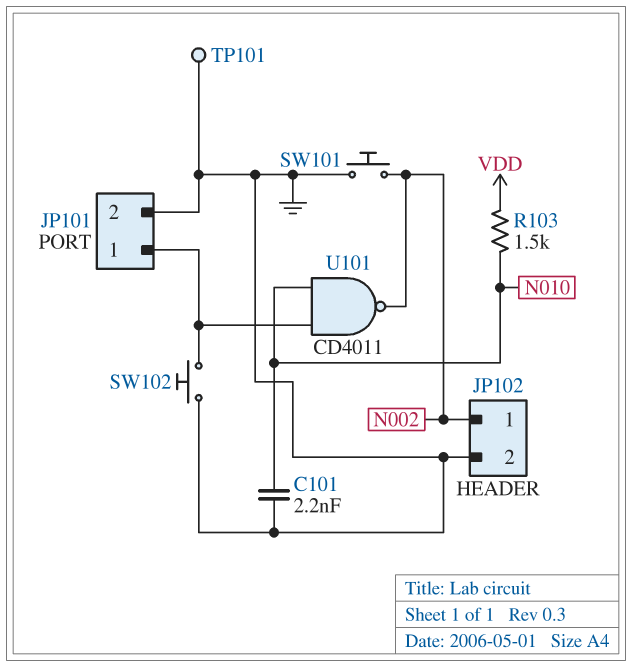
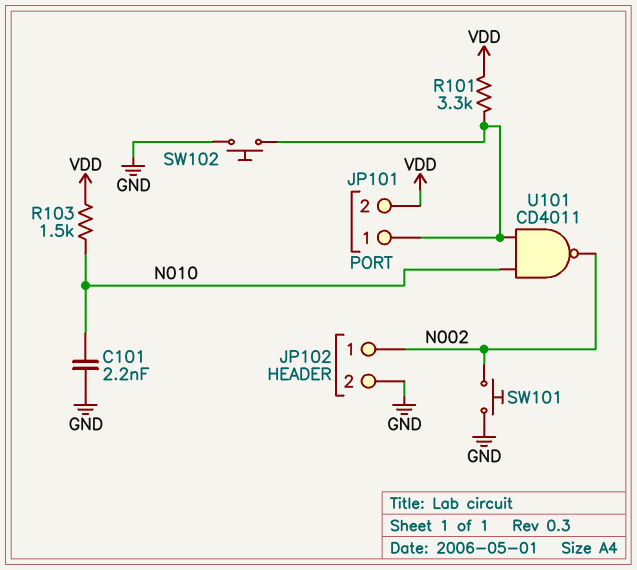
JP101 pin 2: GND -> VDD
R101: none -> 3.3k (JP101/1, VDD)
TP101: test point (GND) -> none

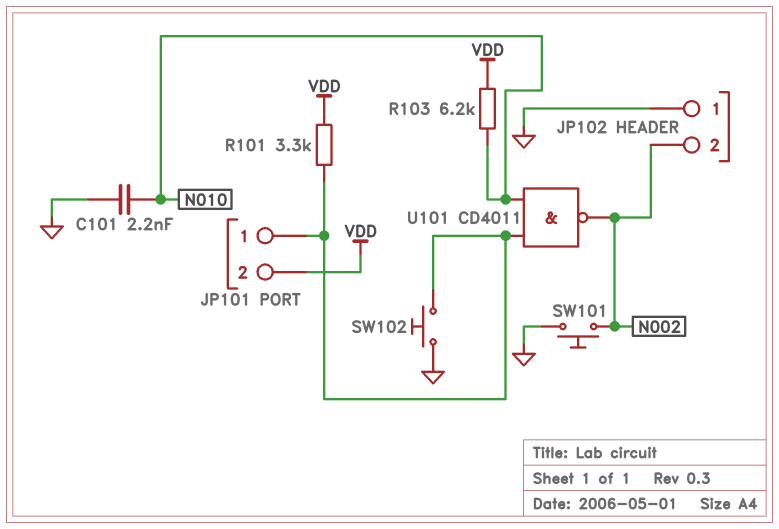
JP102 pin 1: N002 -> GND
JP102 pin 2: GND -> N002
R103: 1.5k (N010, VDD) -> 6.2k (N010, VDD)

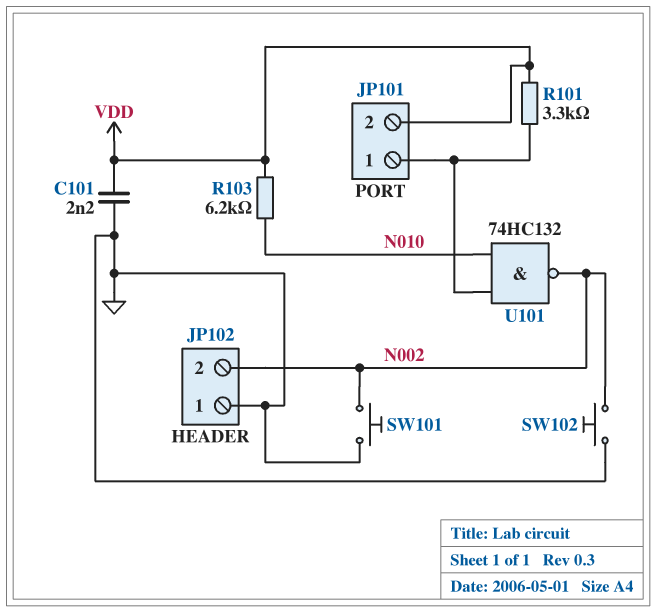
C101: 2.2nF (GND, N010) -> 2.2nF (GND, VDD)
SW102: button (GND, JP101/1) -> button (GND, N002)
U101: NAND CD4011 (in JP101/1, in N010, out N002) -> NAND 74HC132 (in JP101/1, in N010, out N002)

